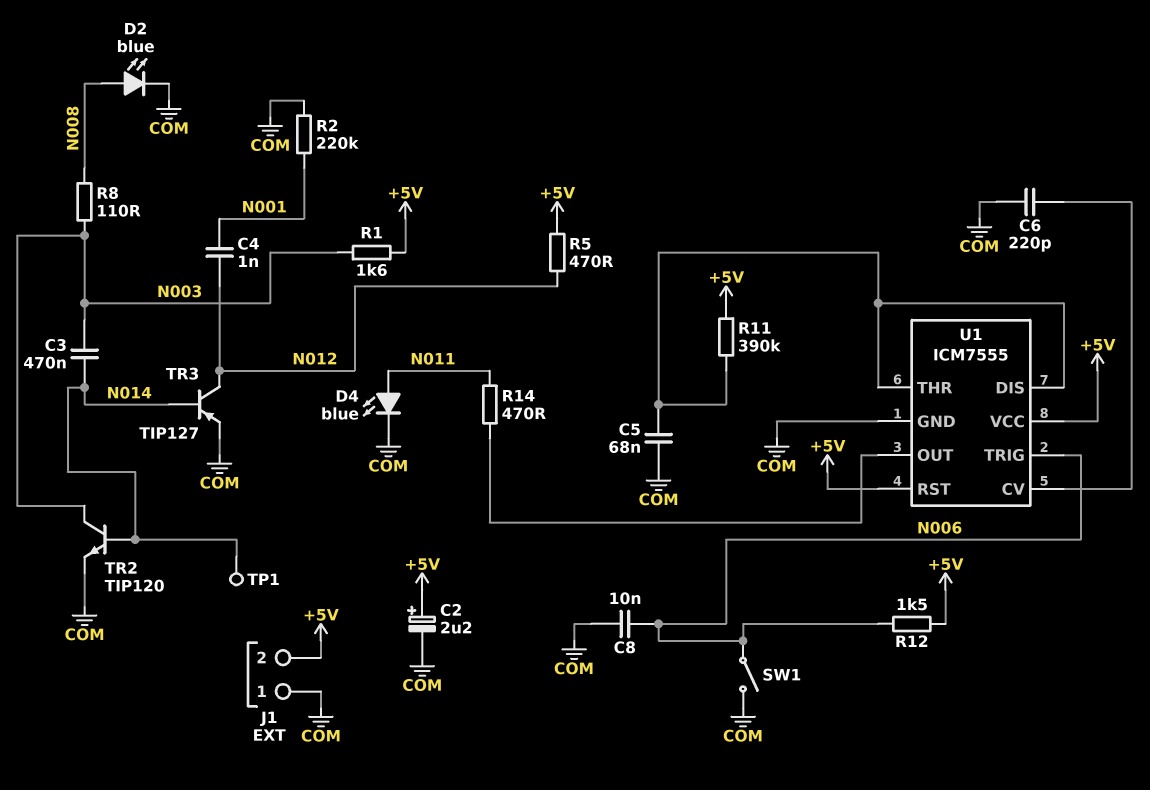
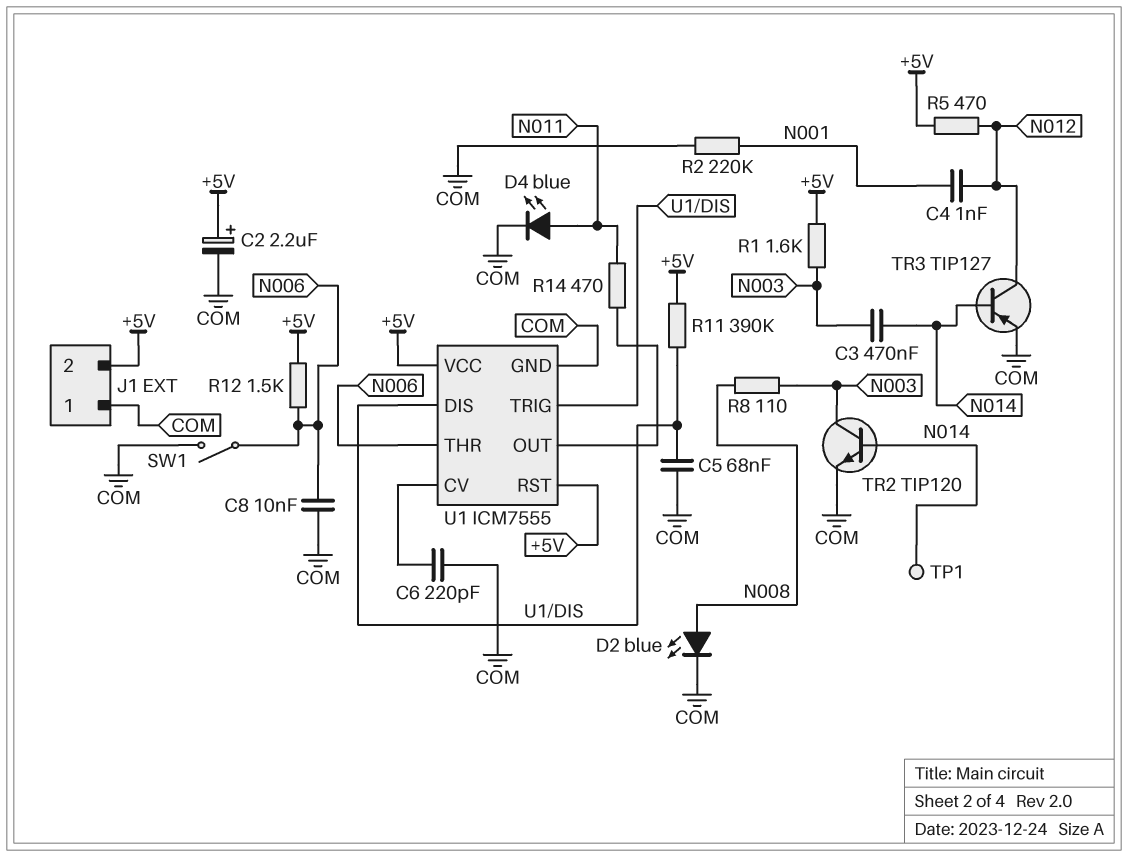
U1 pin THR: U1/DIS -> N006
U1 pin TRIG: N006 -> U1/DIS

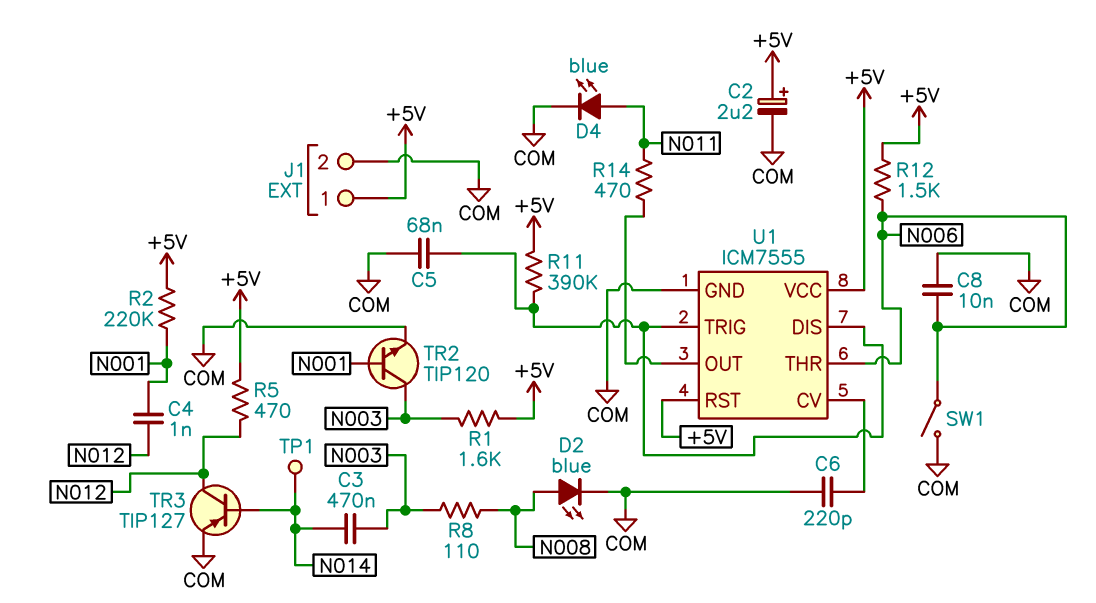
J1 pin 1: COM -> +5V
J1 pin 2: +5V -> COM
R2: 220k (COM, N001) -> 220k (+5V, N001)
TR2: NPN TIP120 (B N014, C N003, E COM) -> NPN TIP120 (B N001, C N003, E COM)

